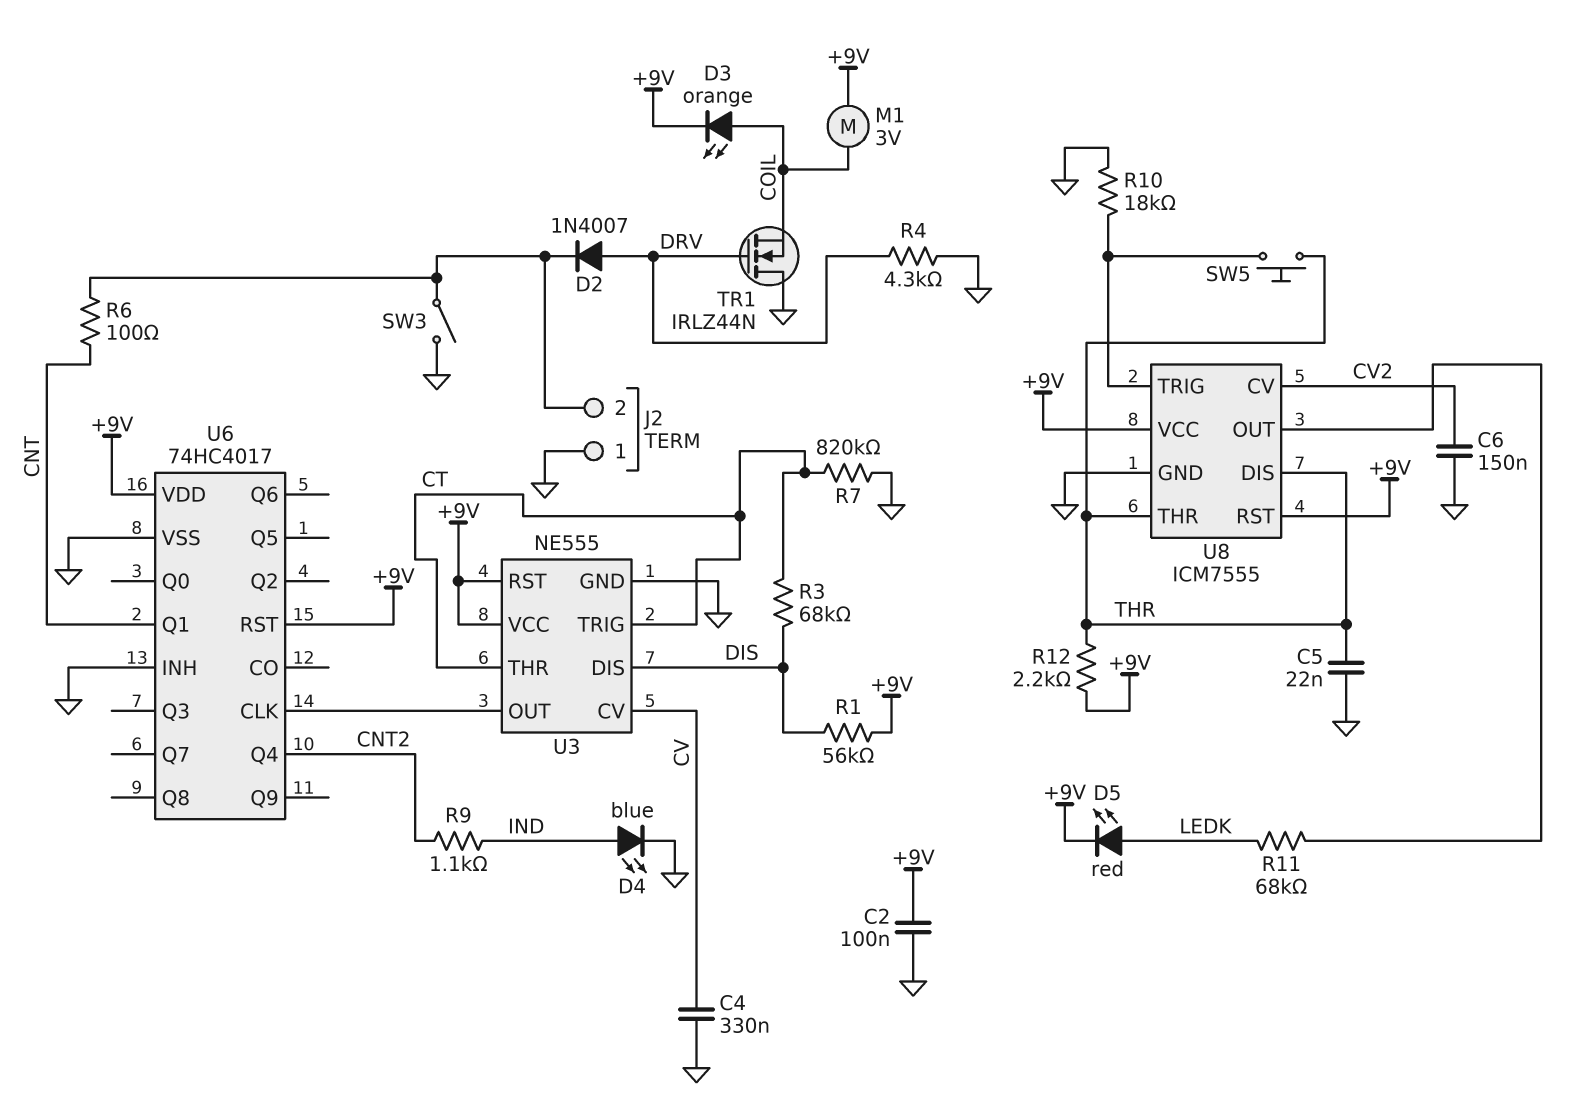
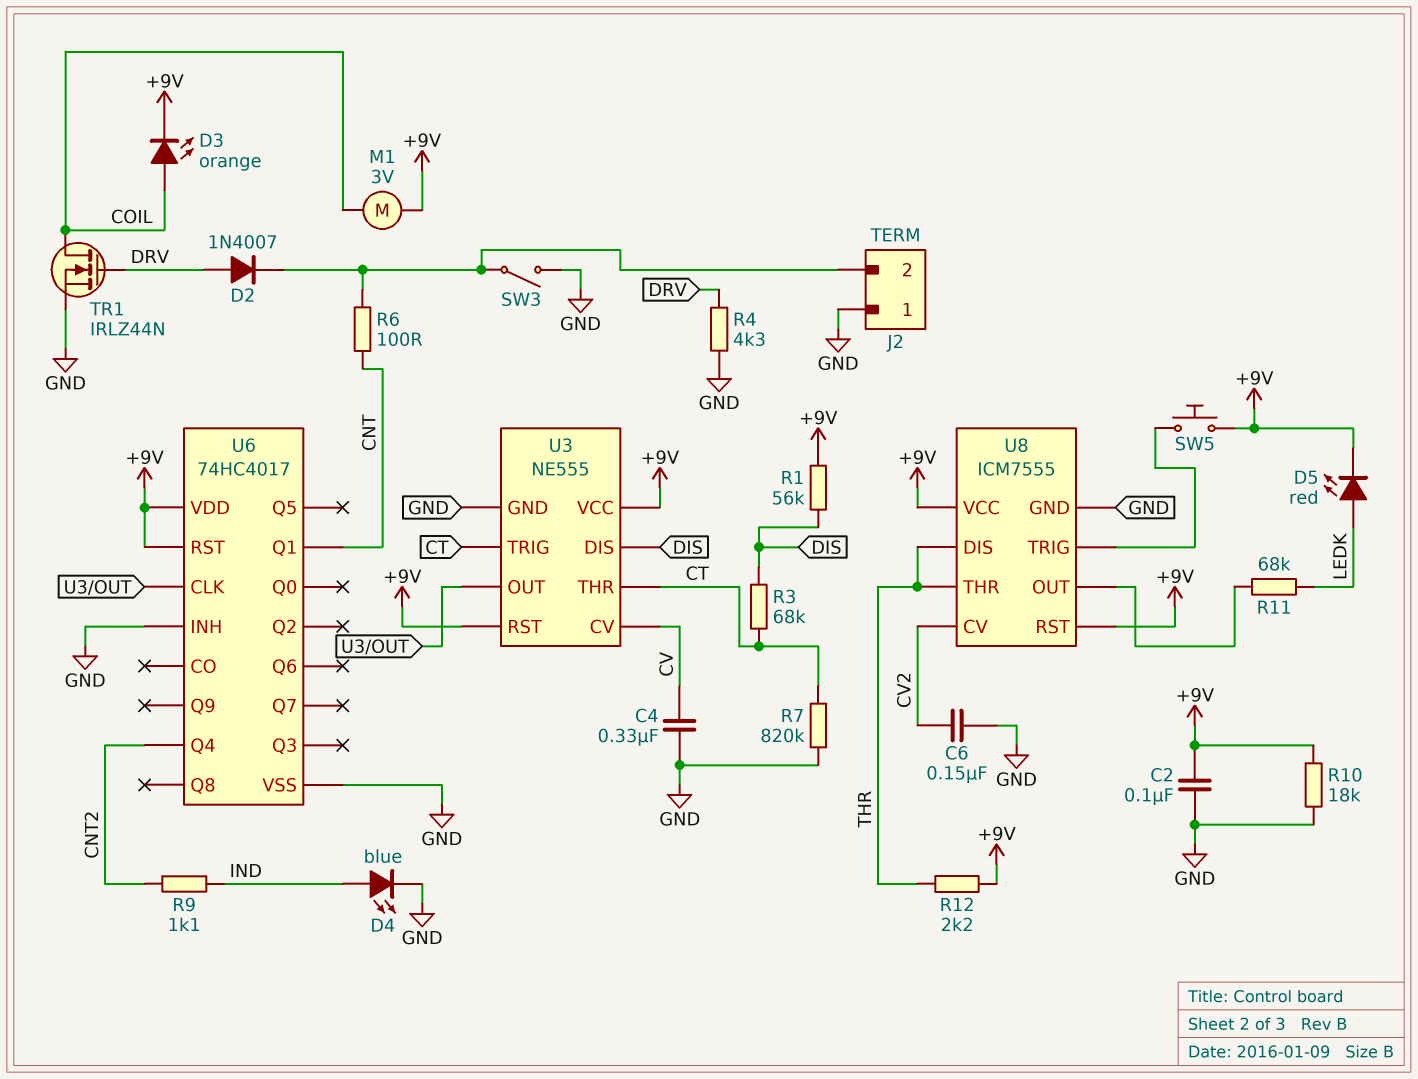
C5: 22nF (GND, THR) -> none
R10: 18k (GND, U8/TRIG) -> 18k (+9V, GND)
SW5: button (THR, U8/TRIG) -> button (+9V, U8/TRIG)
TR1: NMOS IRLZ44N (G DRV, D GND, S COIL) -> NMOS IRLZ44N (G DRV, D COIL, S GND)

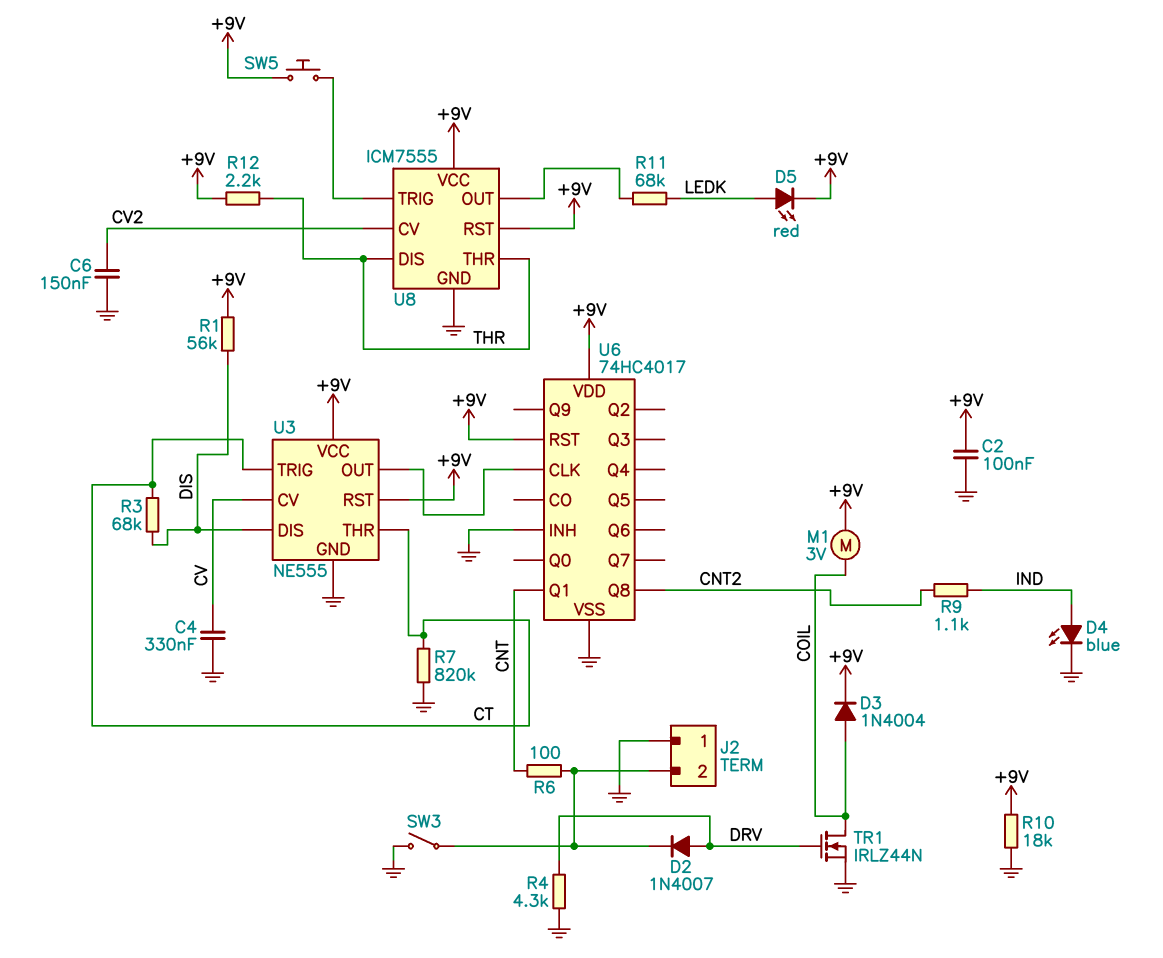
D3: LED orange (A COIL, K +9V) -> diode 1N4004 (A COIL, K +9V)
U6 pin Q4: CNT2 -> none
U6 pin Q8: none -> CNT2

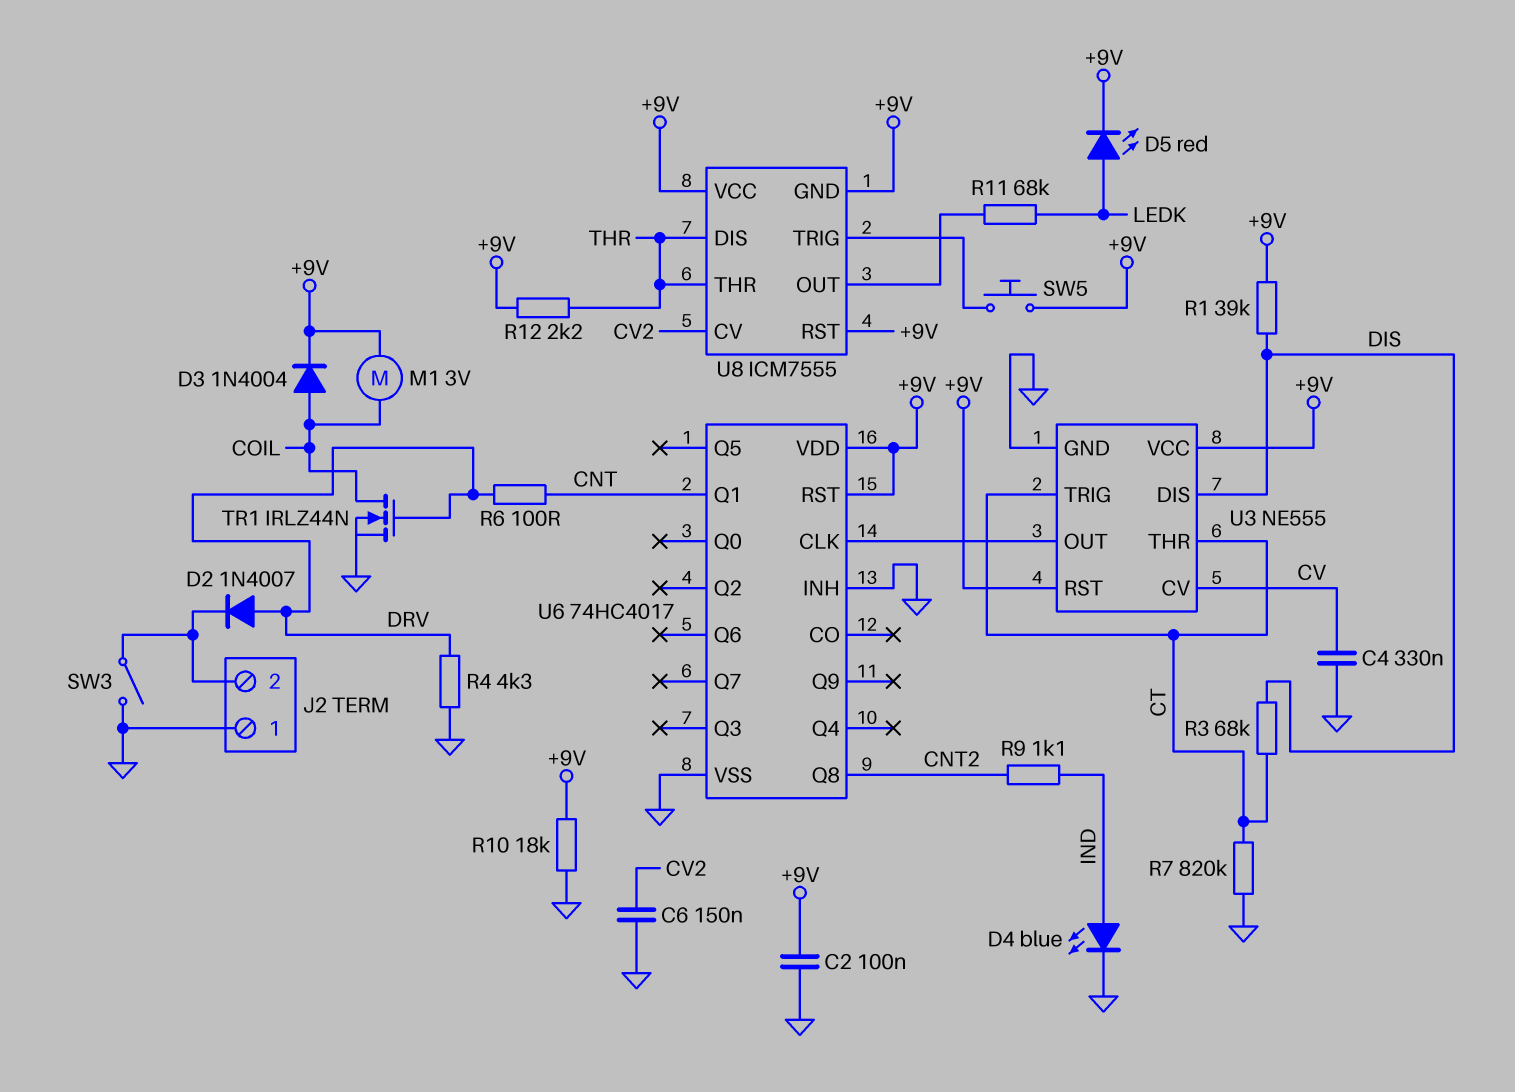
R1: 56k (+9V, DIS) -> 39k (+9V, DIS)
R6: 100 (CNT, J2/2) -> 100 (CNT, DRV)
U8 pin GND: GND -> +9V

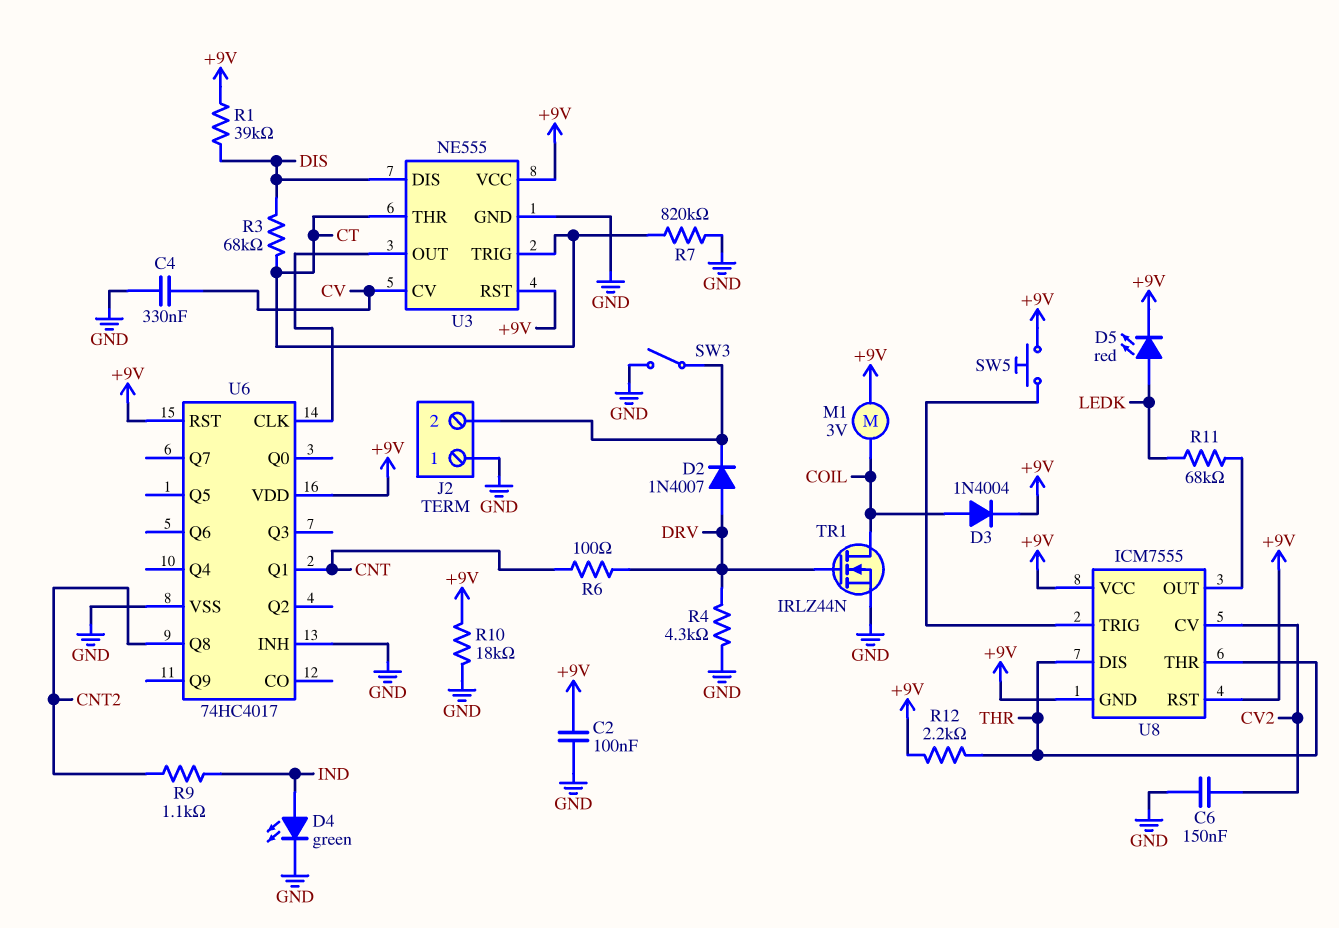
D4: LED blue (A IND, K GND) -> LED green (A IND, K GND)

